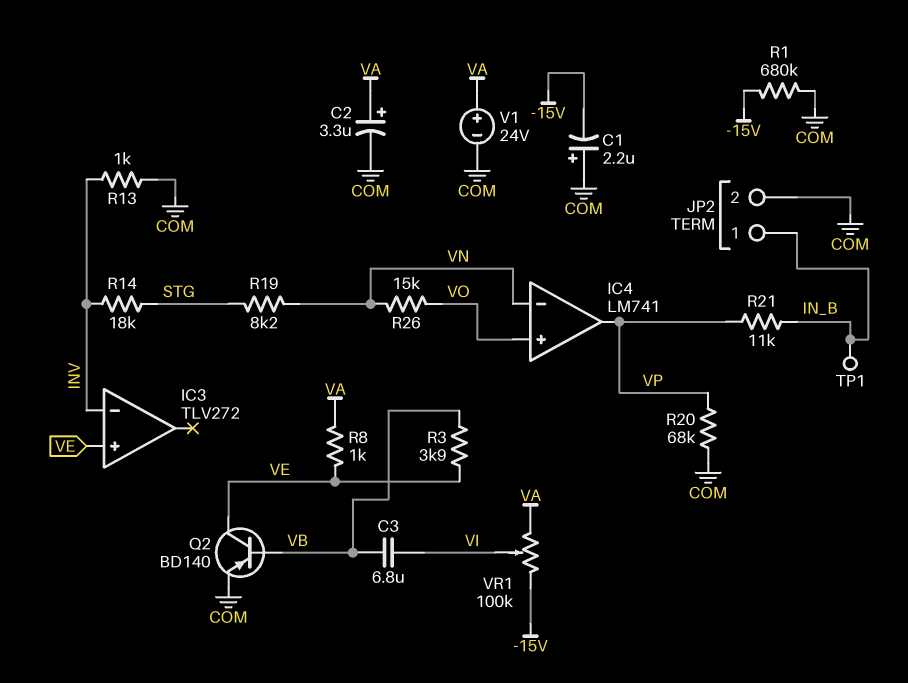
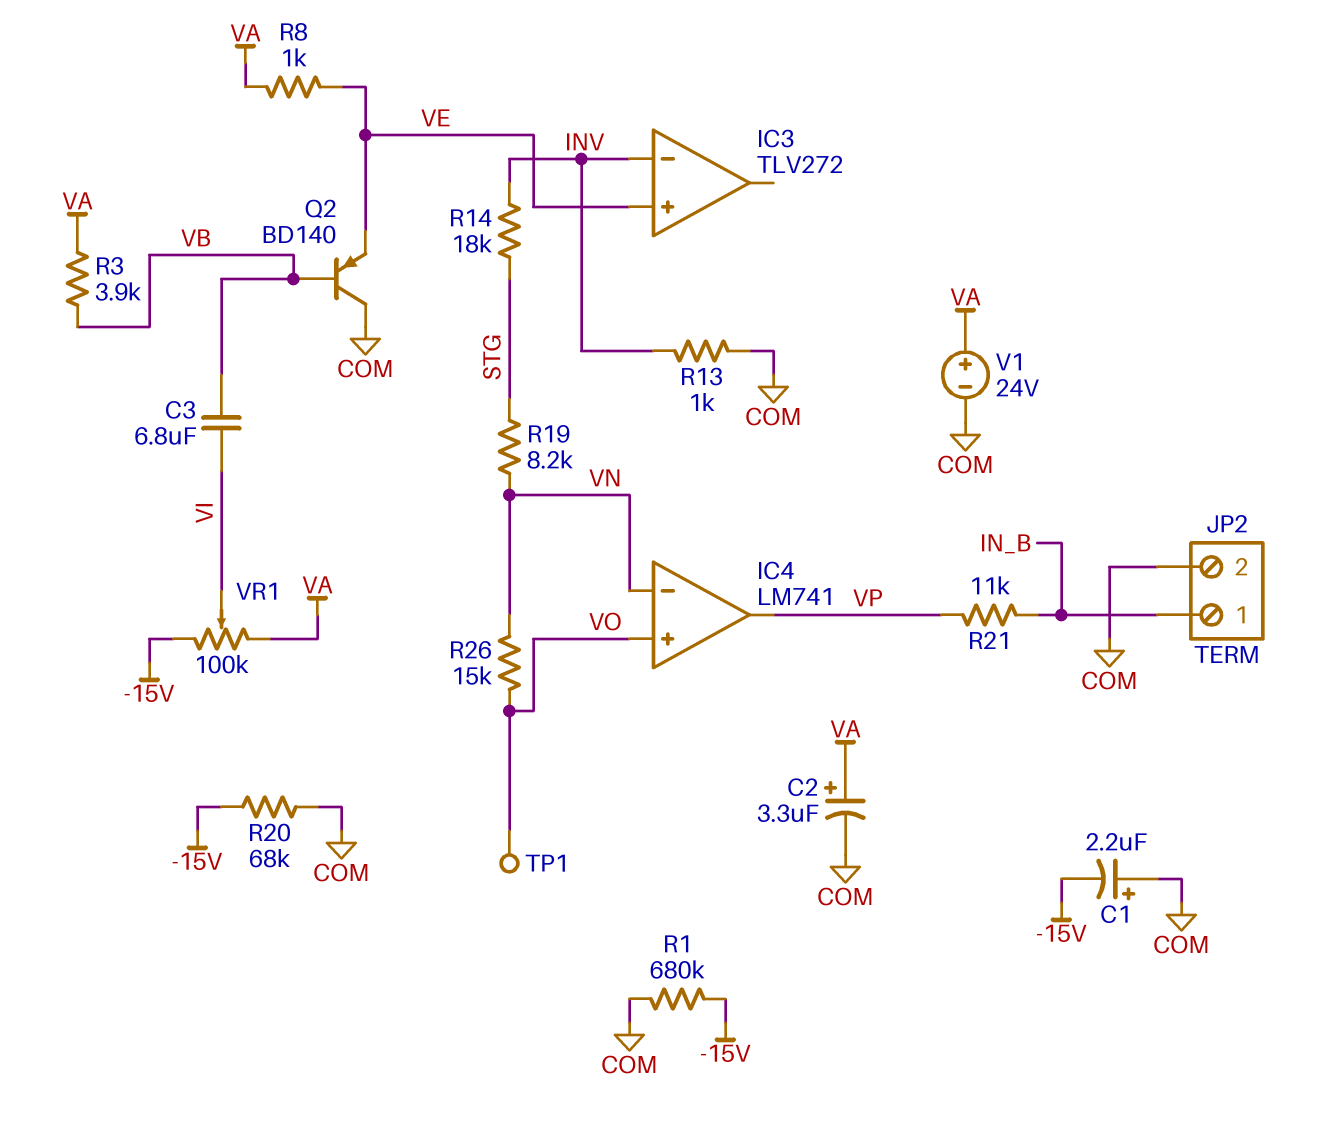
Q2: PNP BD140 (B VB, C VE, E COM) -> PNP BD140 (B VB, C COM, E VE)
R3: 3.9k (VB, VE) -> 3.9k (VA, VB)
R20: 68k (COM, VP) -> 68k (-15V, COM)
TP1: test point (IN_B) -> test point (VO)

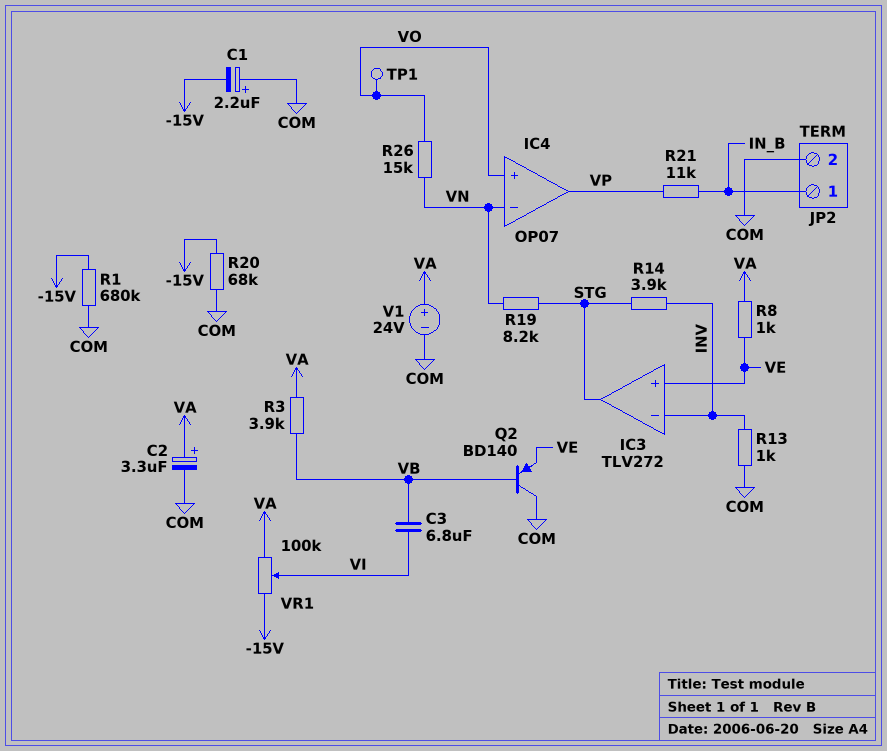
IC3 pin out: none -> STG
IC4: LM741 -> OP07
R14: 18k (INV, STG) -> 3.9k (INV, STG)

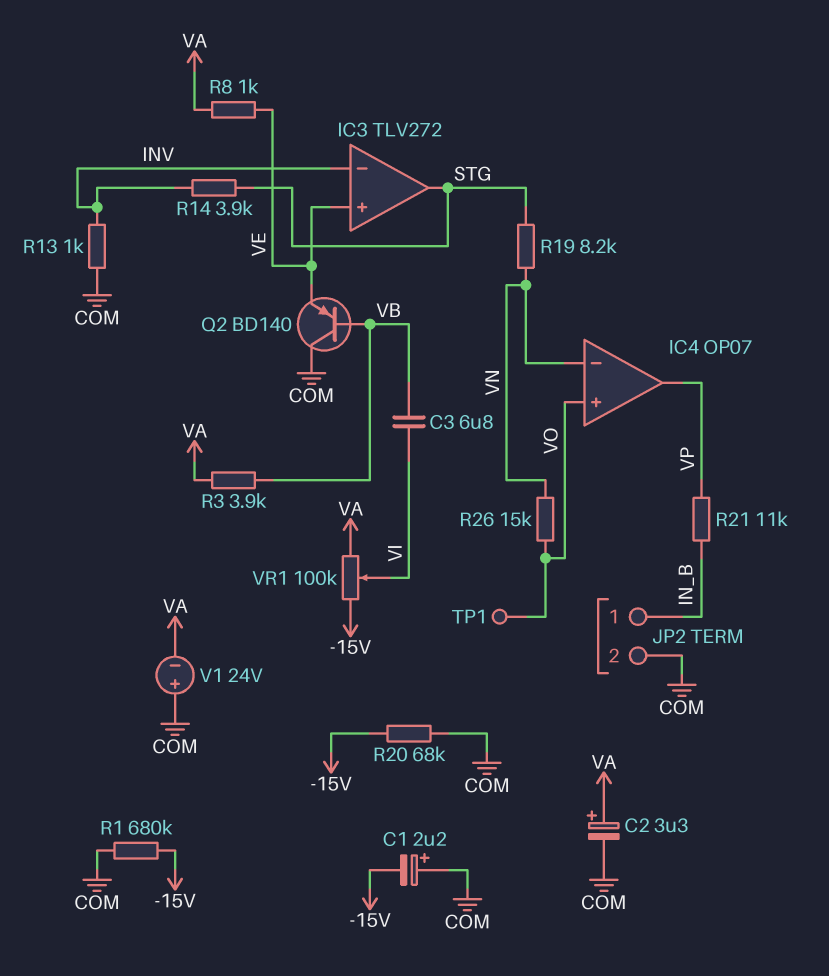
V1: 24V (plus VA, minus COM) -> 24V (plus COM, minus VA)

